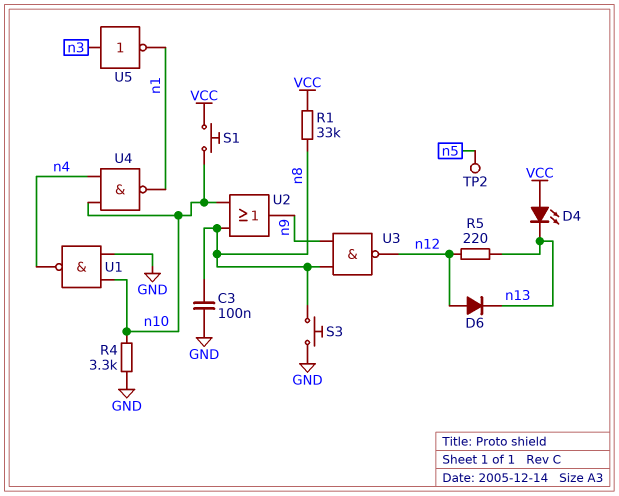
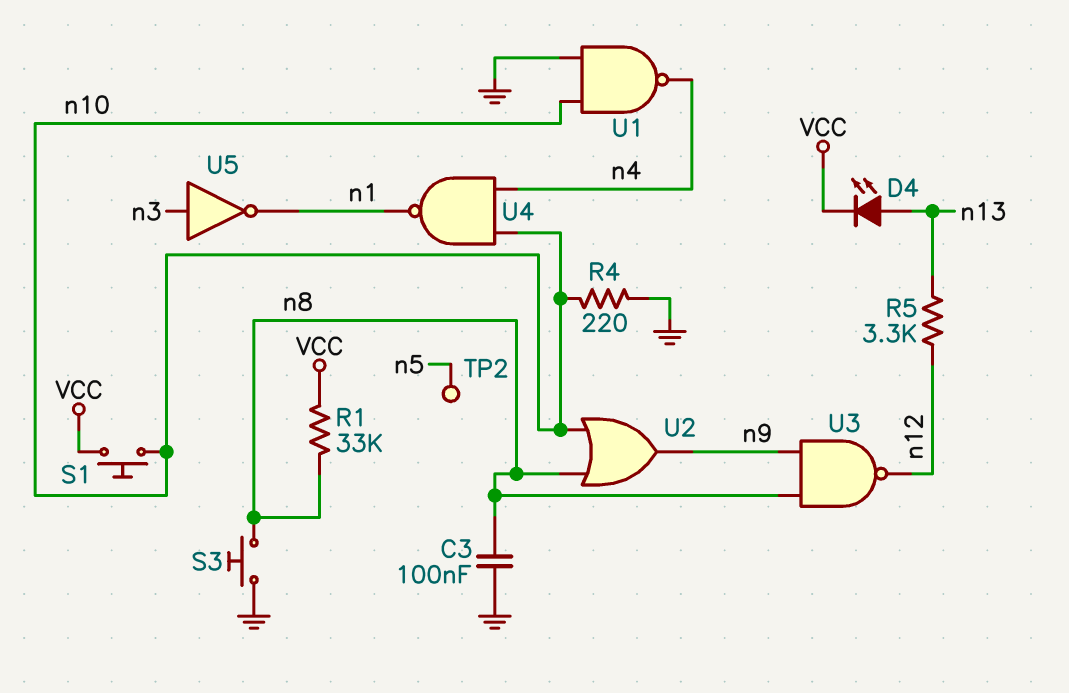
D4: LED (A VCC, K n13) -> LED (A n13, K VCC)
D6: diode (A n12, K n13) -> none
R4: 3.3k (GND, n10) -> 220 (GND, n10)
R5: 220 (n12, n13) -> 3.3k (n12, n13)

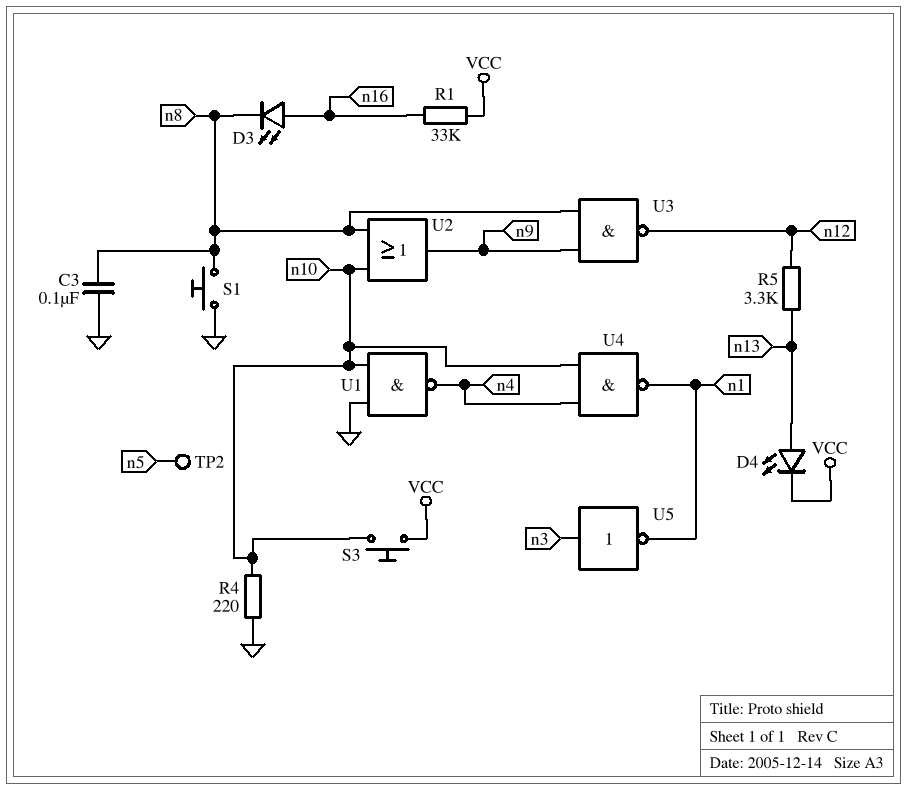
D3: none -> LED (A n16, K n8)
R1: 33k (VCC, n8) -> 33k (VCC, n16)
S1: button (VCC, n10) -> button (GND, n8)
S3: button (GND, n8) -> button (VCC, n10)

